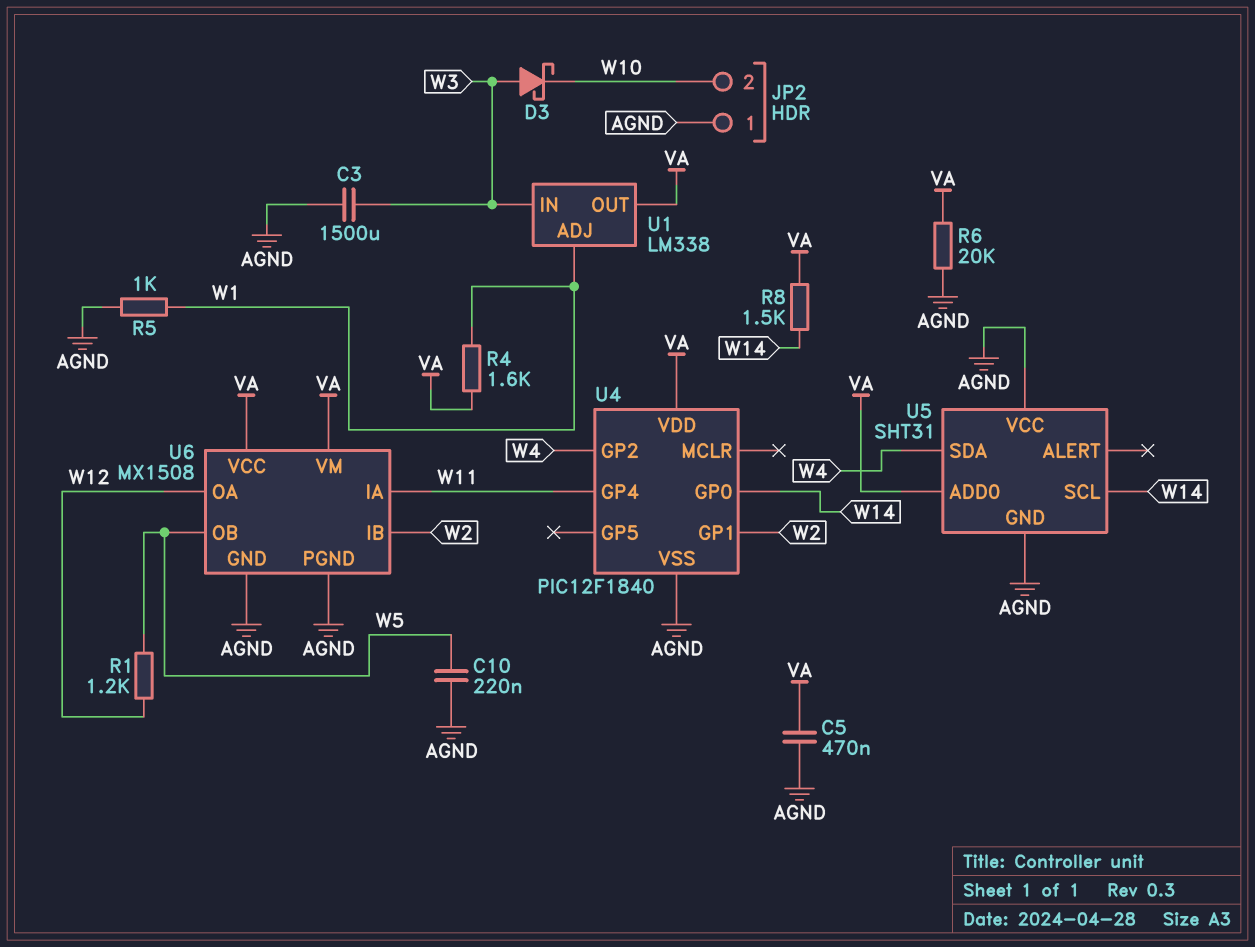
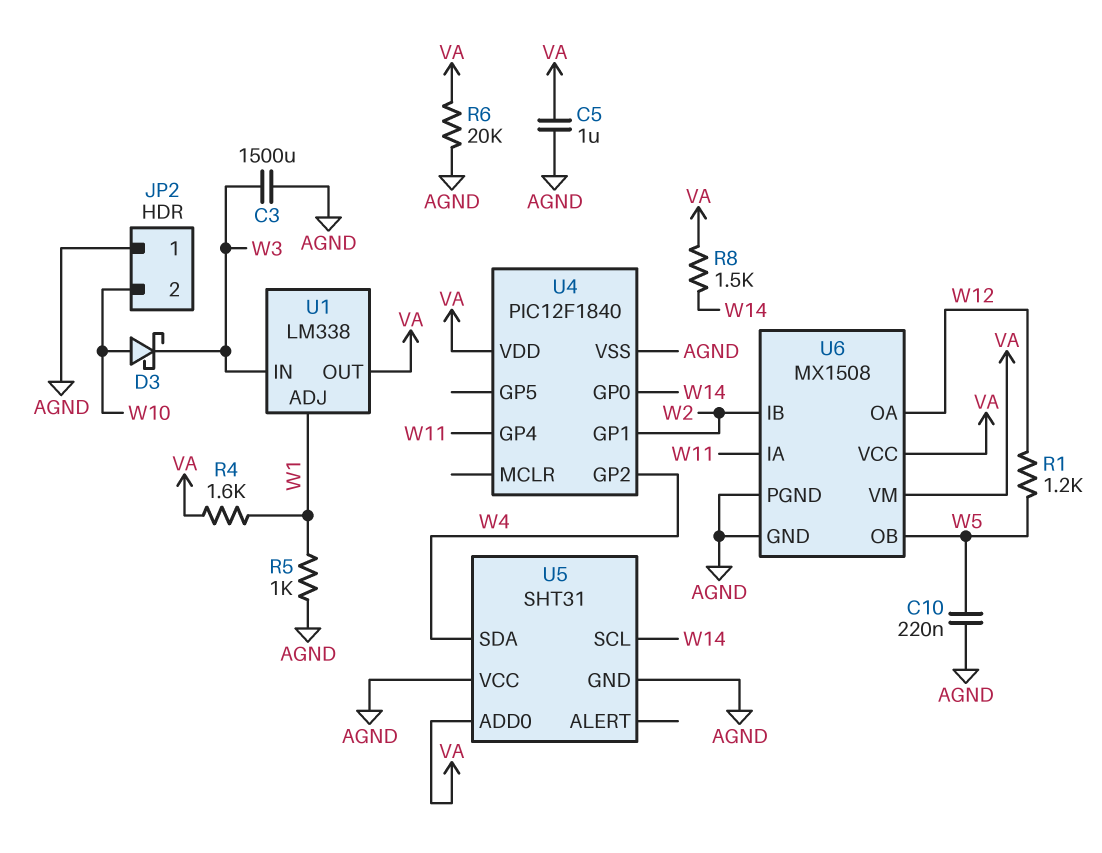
C5: 470nF (AGND, VA) -> 1uF (AGND, VA)
D3: schottky (A W3, K W10) -> schottky (A W10, K W3)

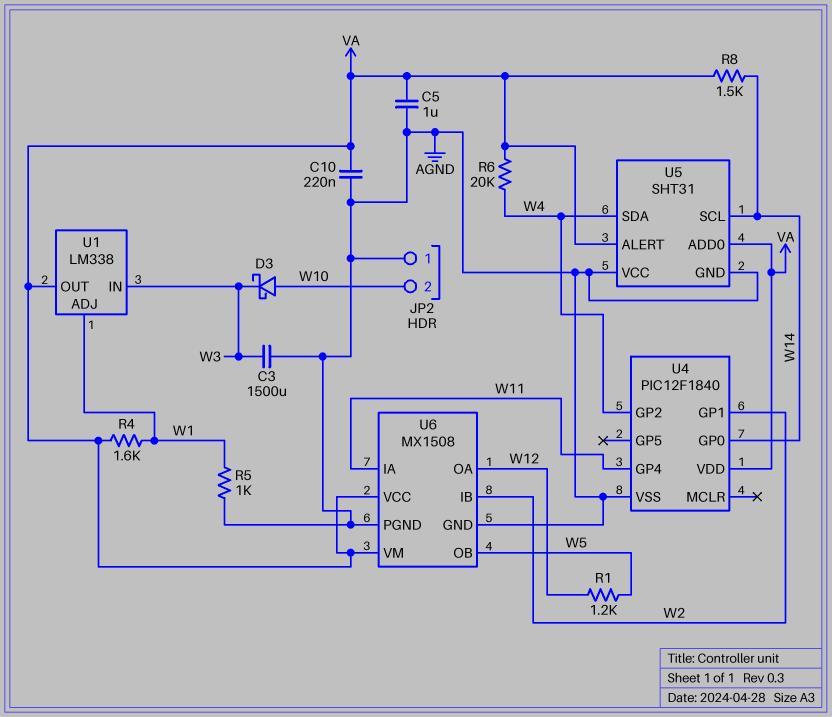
C10: 220nF (AGND, W5) -> 220nF (AGND, VA)
R6: 20k (AGND, VA) -> 20k (VA, W4)
U5 pin ALERT: none -> VA

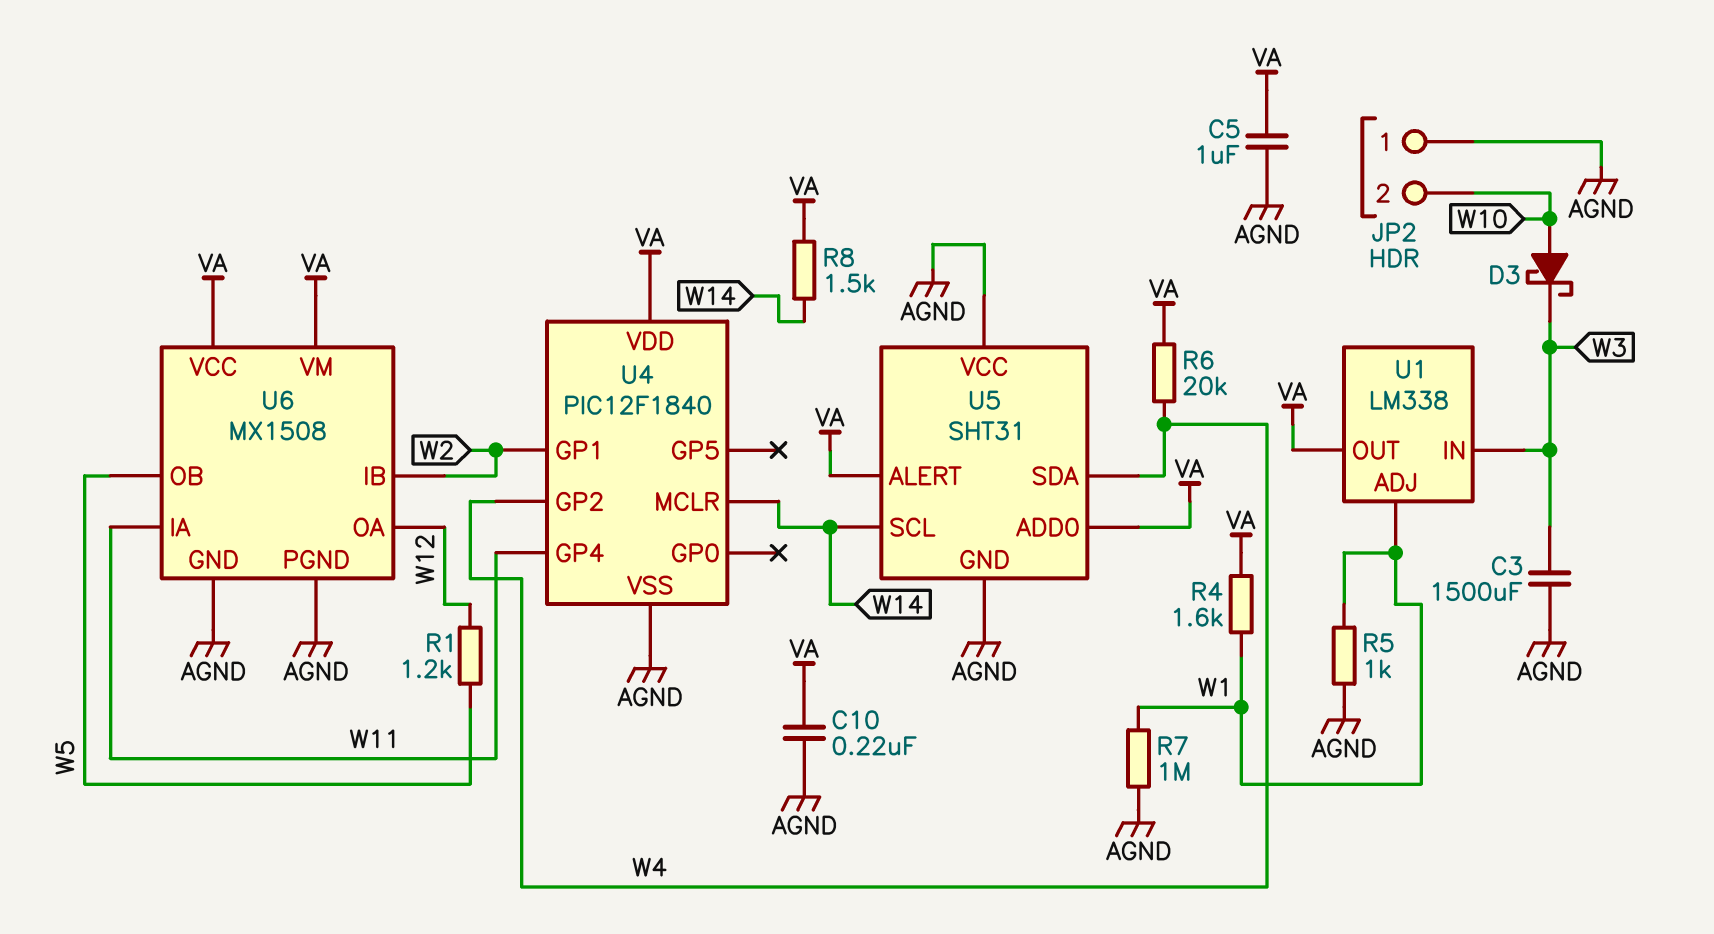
R7: none -> 1M (AGND, W1)
U4 pin GP0: W14 -> none
U4 pin MCLR: none -> W14

